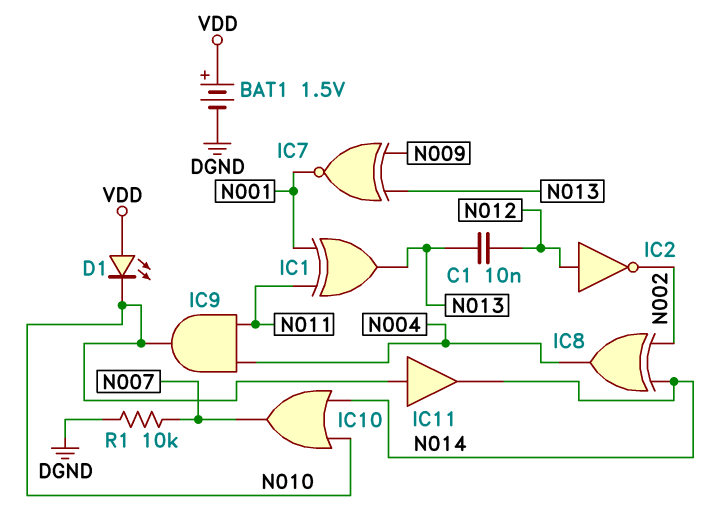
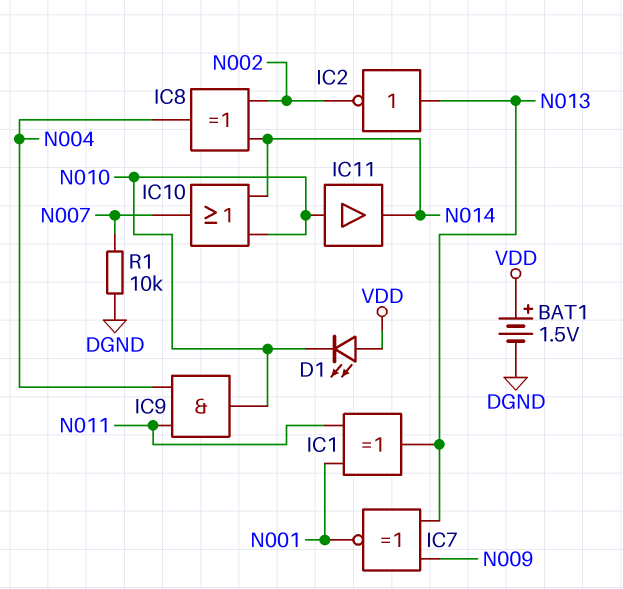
C1: 10nF (N012, N013) -> none
IC2: NOT (in N012, out N002) -> NOT (in N013, out N002)

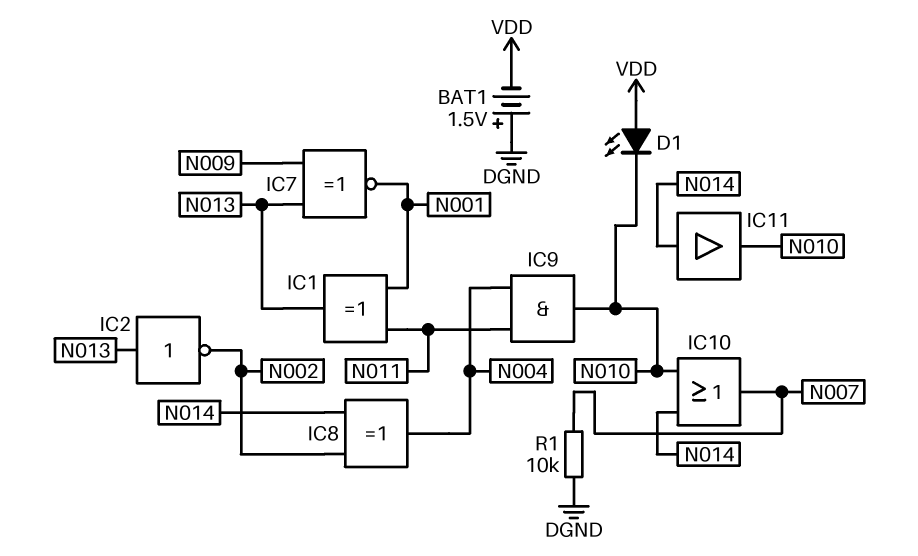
BAT1: 1.5V (plus VDD, minus DGND) -> 1.5V (plus DGND, minus VDD)
IC11: buffer (in N010, out N014) -> buffer (in N014, out N010)

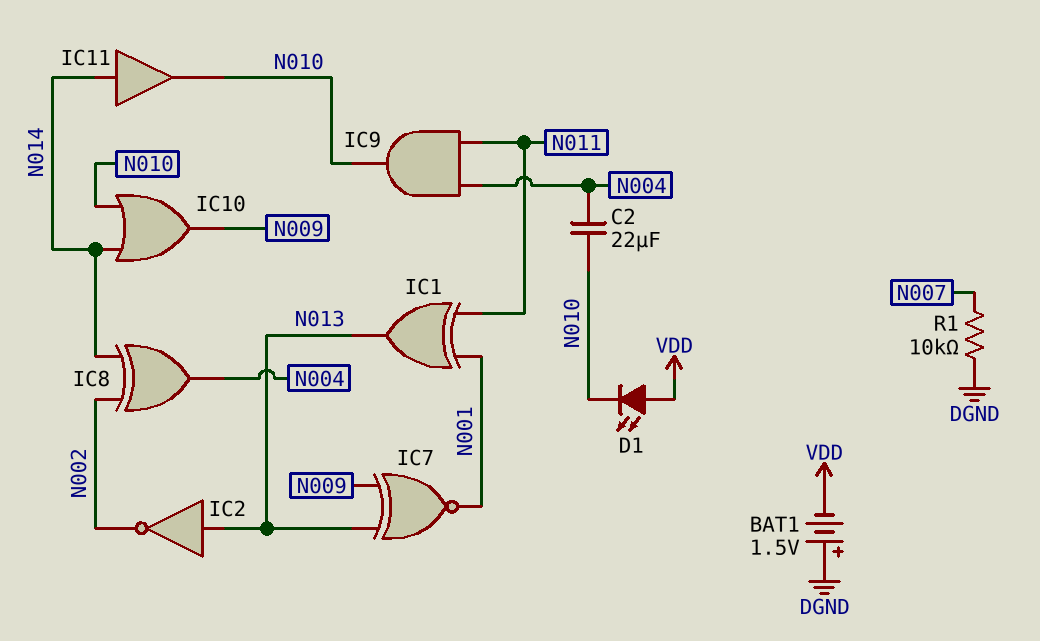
C2: none -> 22uF (N004, N010)
IC10: OR (in N010, in N014, out N007) -> OR (in N010, in N014, out N009)

